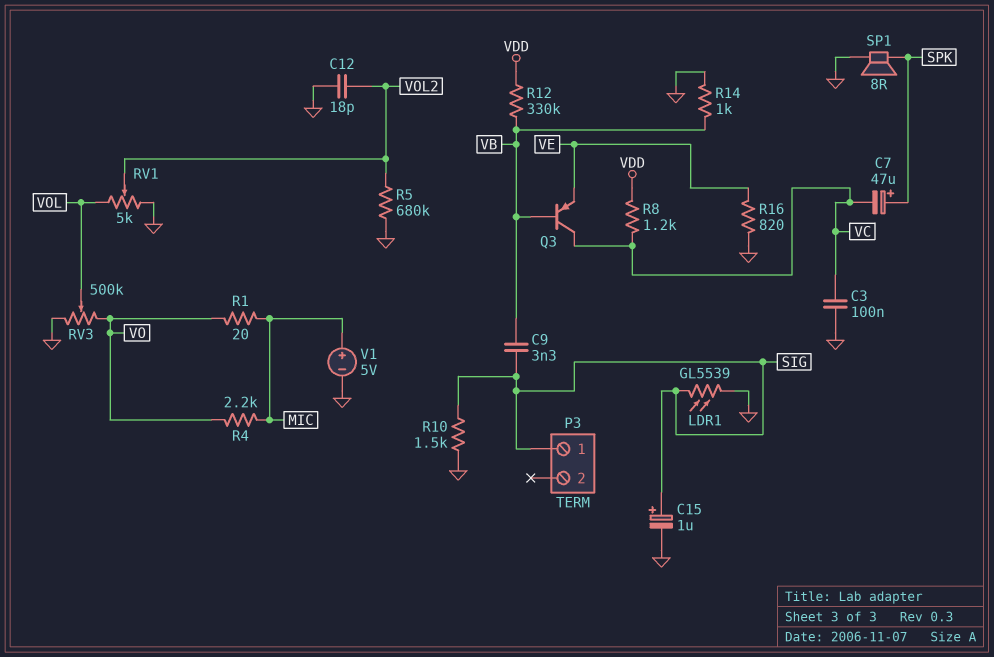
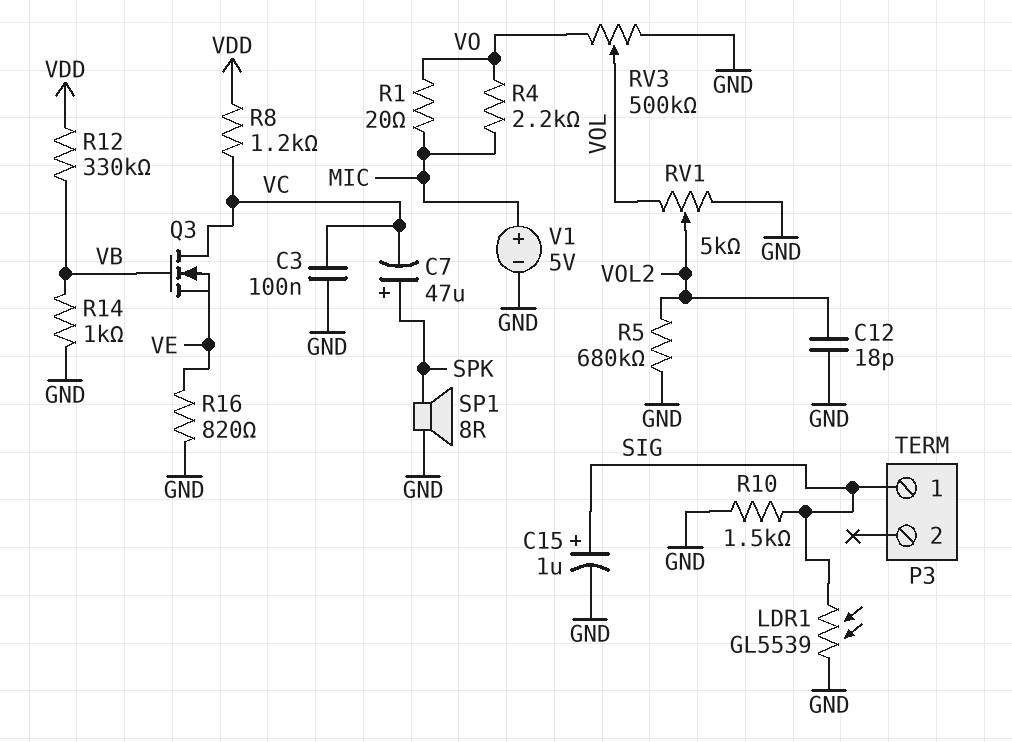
C9: 3.3nF (SIG, VB) -> none
Q3: PNP (B VB, C VC, E VE) -> NMOS (G VB, D VC, S VE)

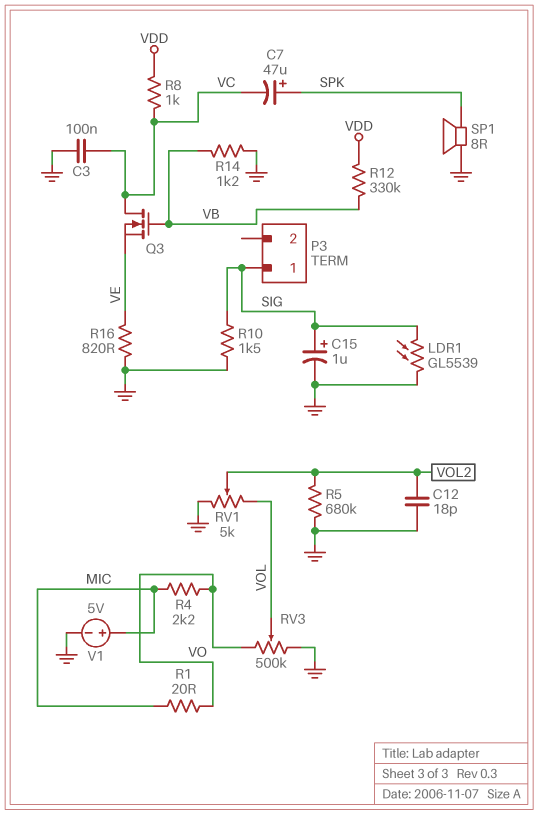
R8: 1.2k (VC, VDD) -> 1k (VC, VDD)
R14: 1k (GND, VB) -> 1.2k (GND, VB)

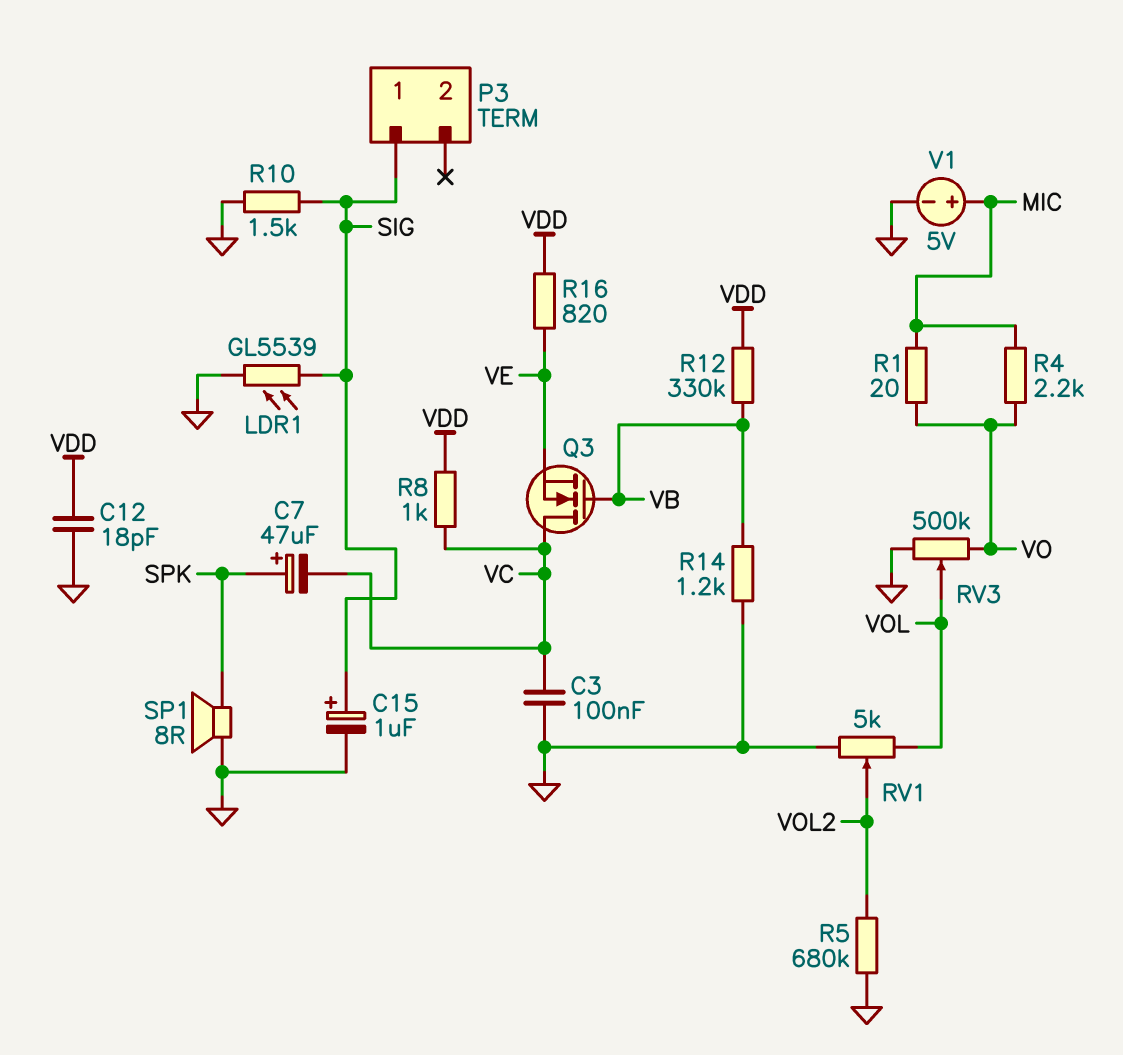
C12: 18pF (GND, VOL2) -> 18pF (GND, VDD)
R16: 820 (GND, VE) -> 820 (VDD, VE)

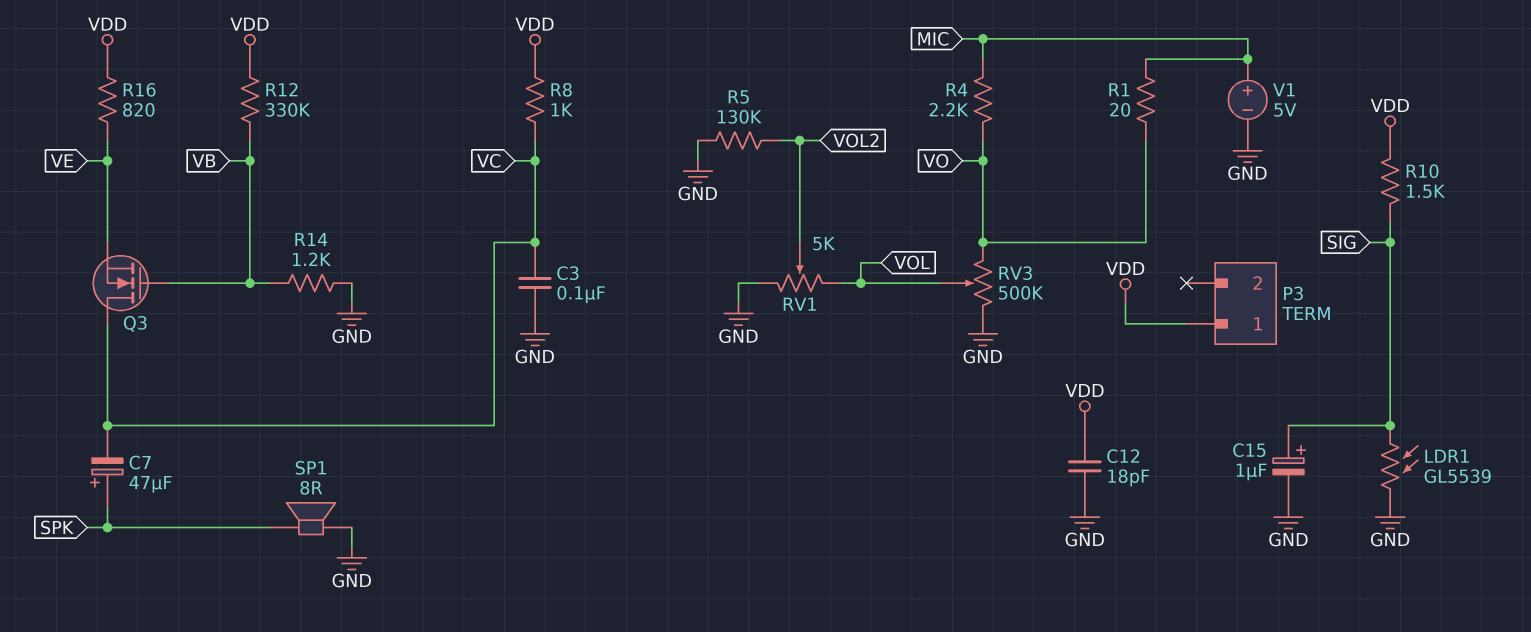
P3 pin 1: SIG -> VDD
R5: 680k (GND, VOL2) -> 130k (GND, VOL2)
R10: 1.5k (GND, SIG) -> 1.5k (SIG, VDD)

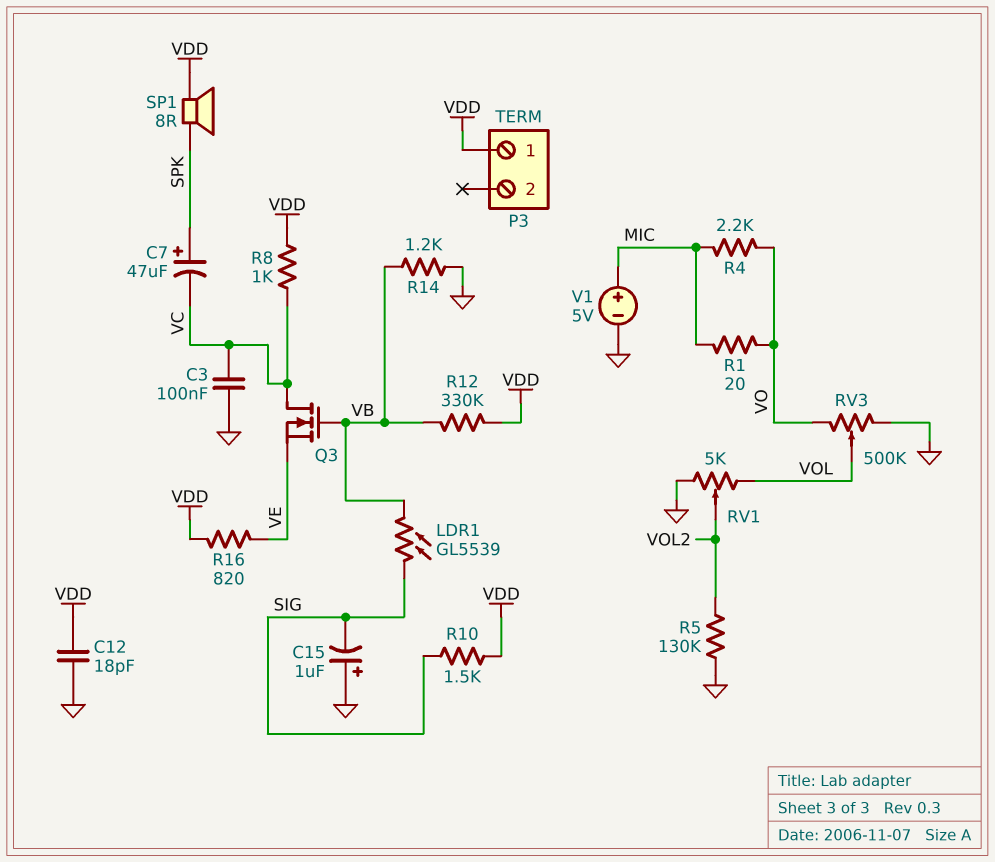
C15: 1uF (plus SIG, minus GND) -> 1uF (plus GND, minus SIG)
LDR1: GL5539 (GND, SIG) -> GL5539 (SIG, VB)
SP1: speaker 8R (GND, SPK) -> speaker 8R (SPK, VDD)

